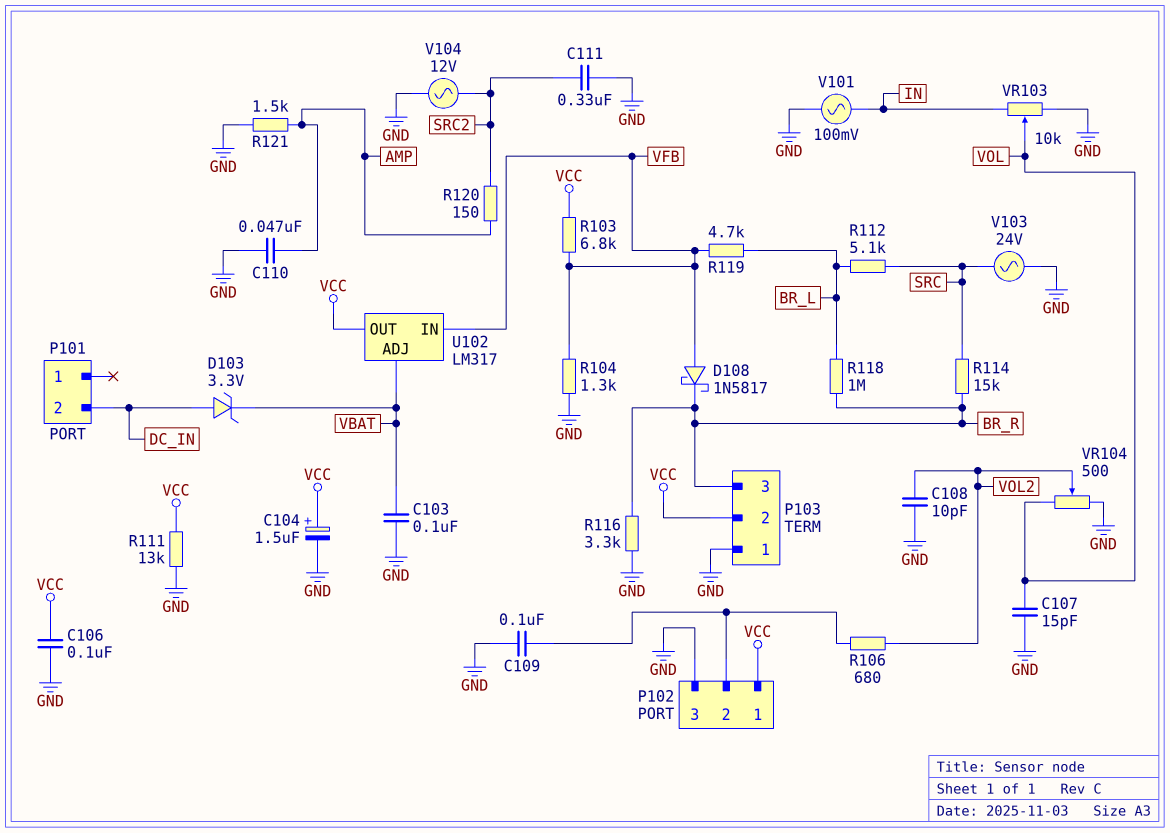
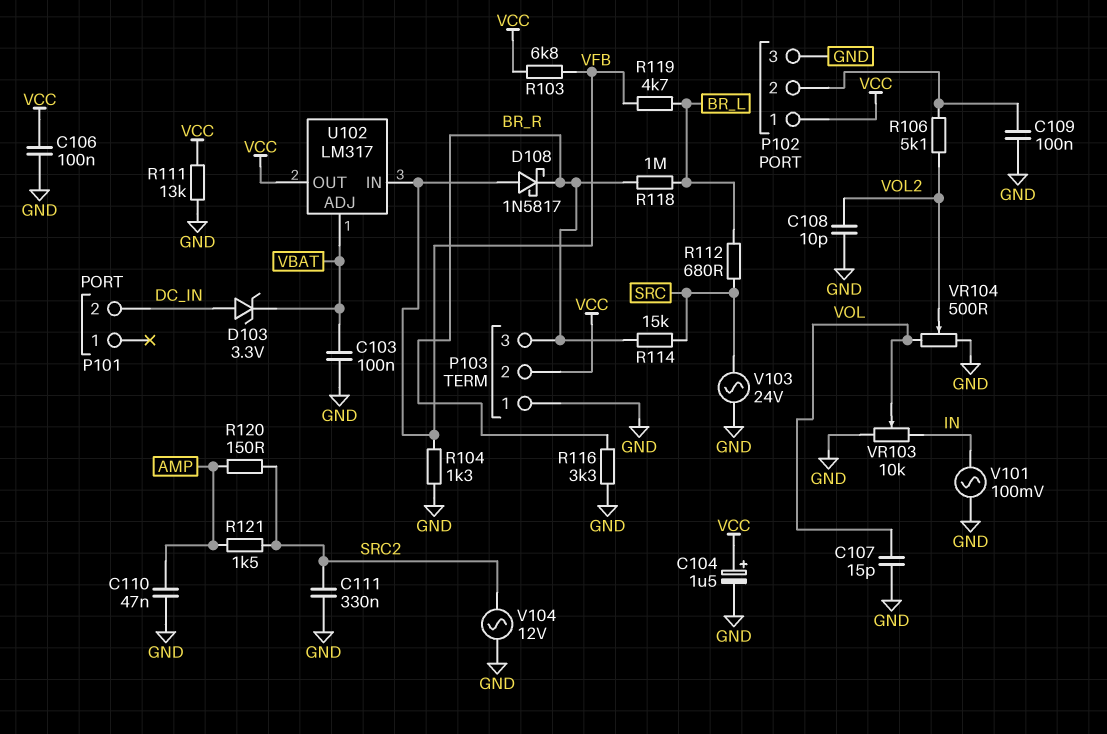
R106: 680 (P102/2, VOL2) -> 5.1k (P102/2, VOL2)
R112: 5.1k (BR_L, SRC) -> 680 (BR_L, SRC)
R121: 1.5k (AMP, GND) -> 1.5k (AMP, SRC2)

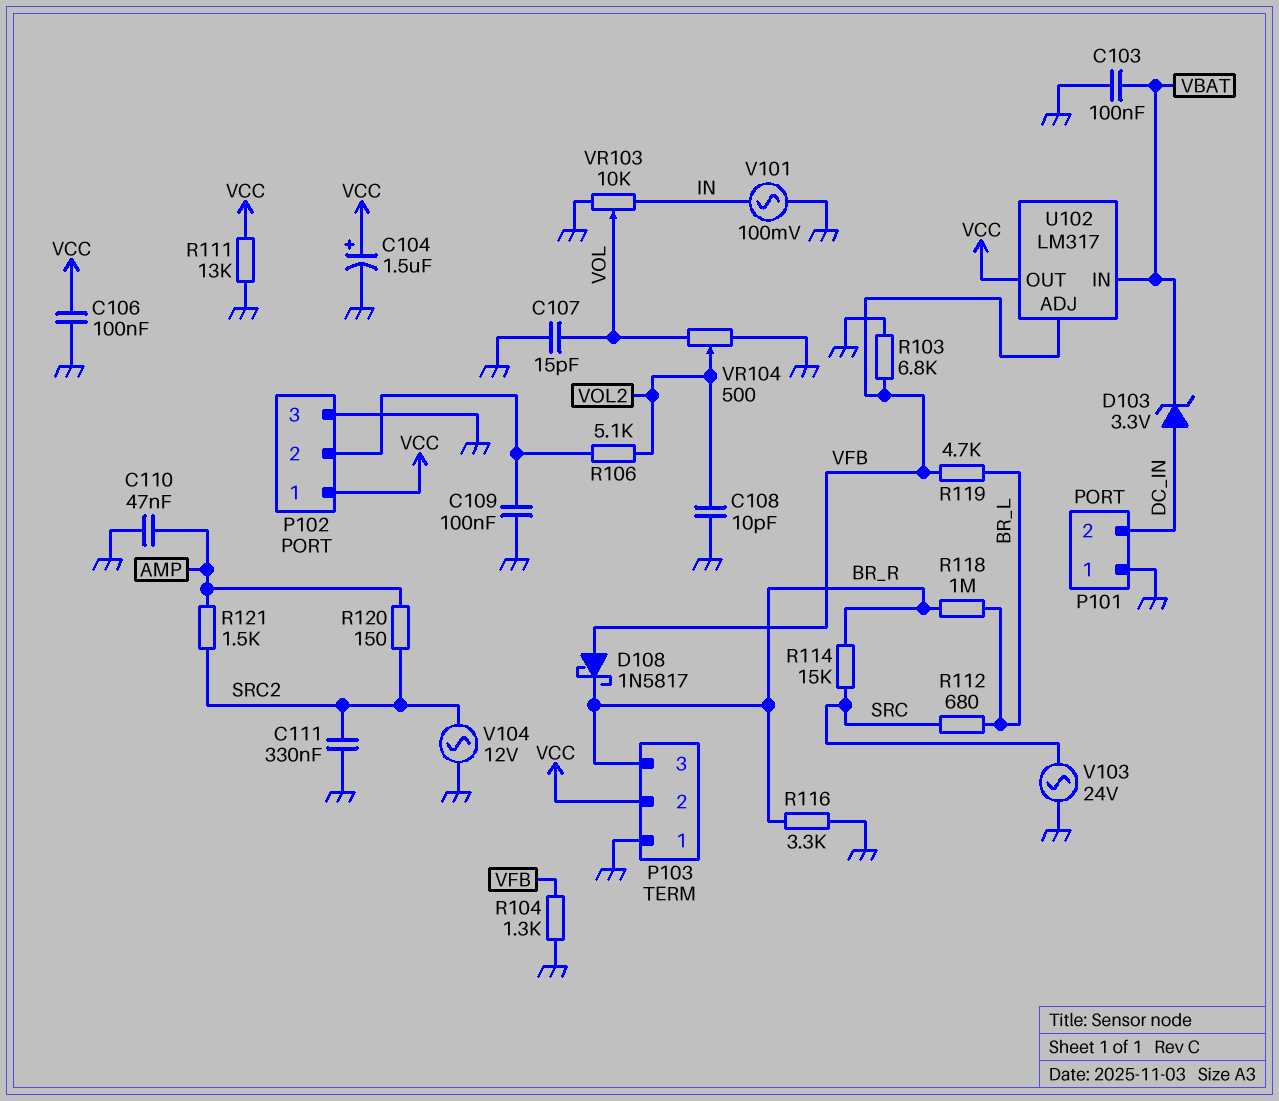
P101 pin 1: none -> GND
R103: 6.8k (VCC, VFB) -> 6.8k (GND, VFB)
U102 pin ADJ: VBAT -> VFB
U102 pin IN: VFB -> VBAT

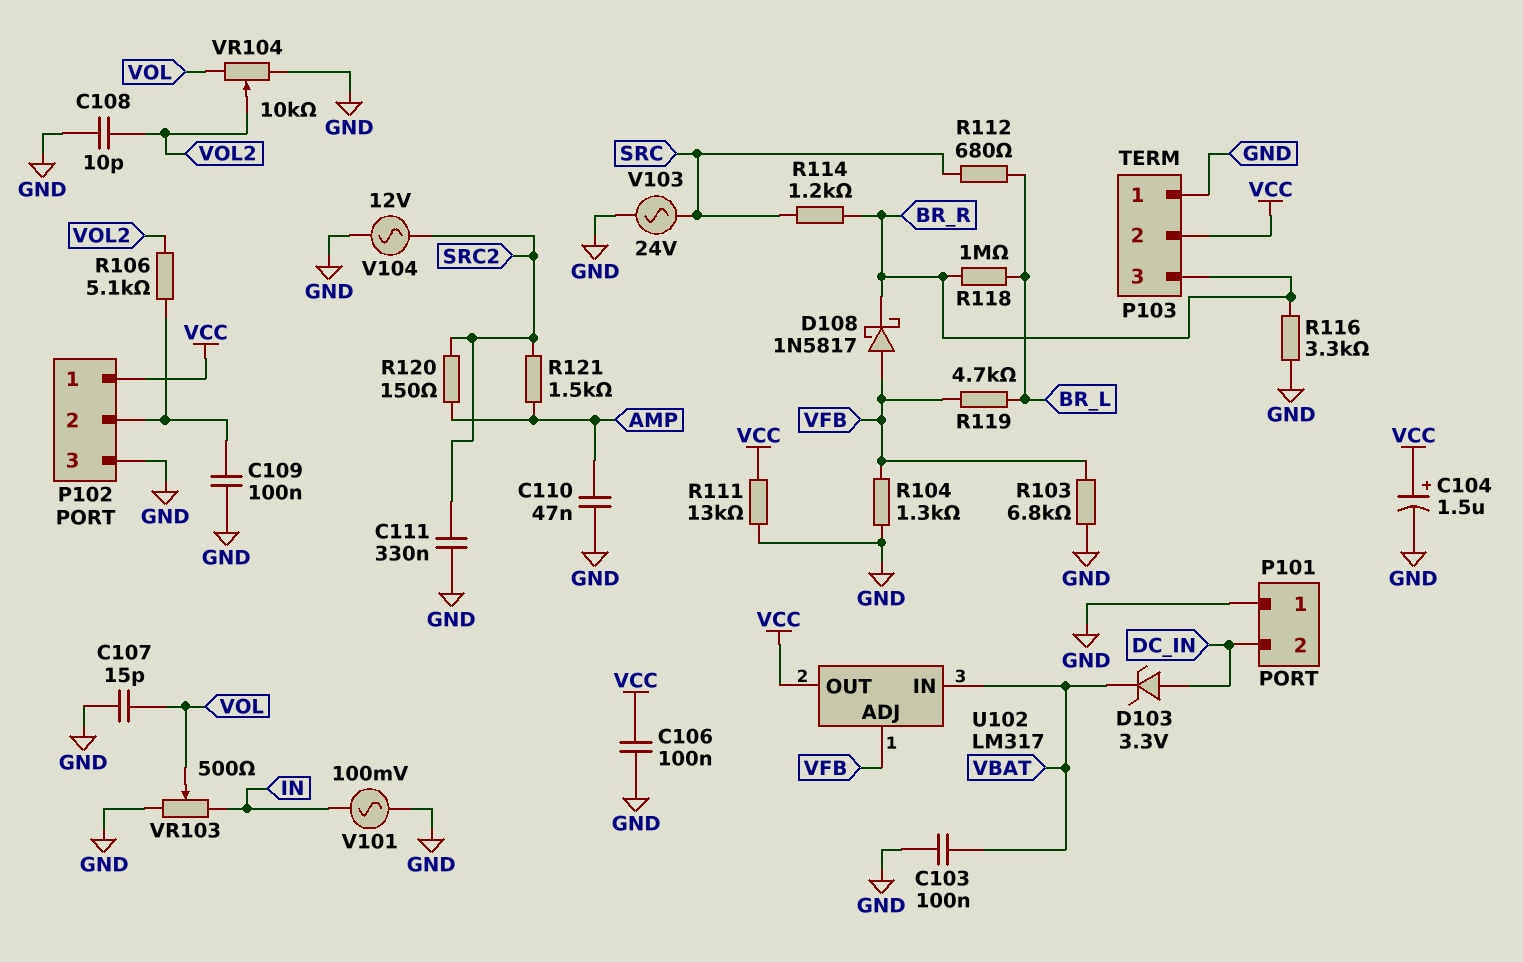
R114: 15k (BR_R, SRC) -> 1.2k (BR_R, SRC)
VR103: 10k (GND, IN, wiper VOL) -> 500 (GND, IN, wiper VOL)
VR104: 500 (GND, VOL, wiper VOL2) -> 10k (GND, VOL, wiper VOL2)

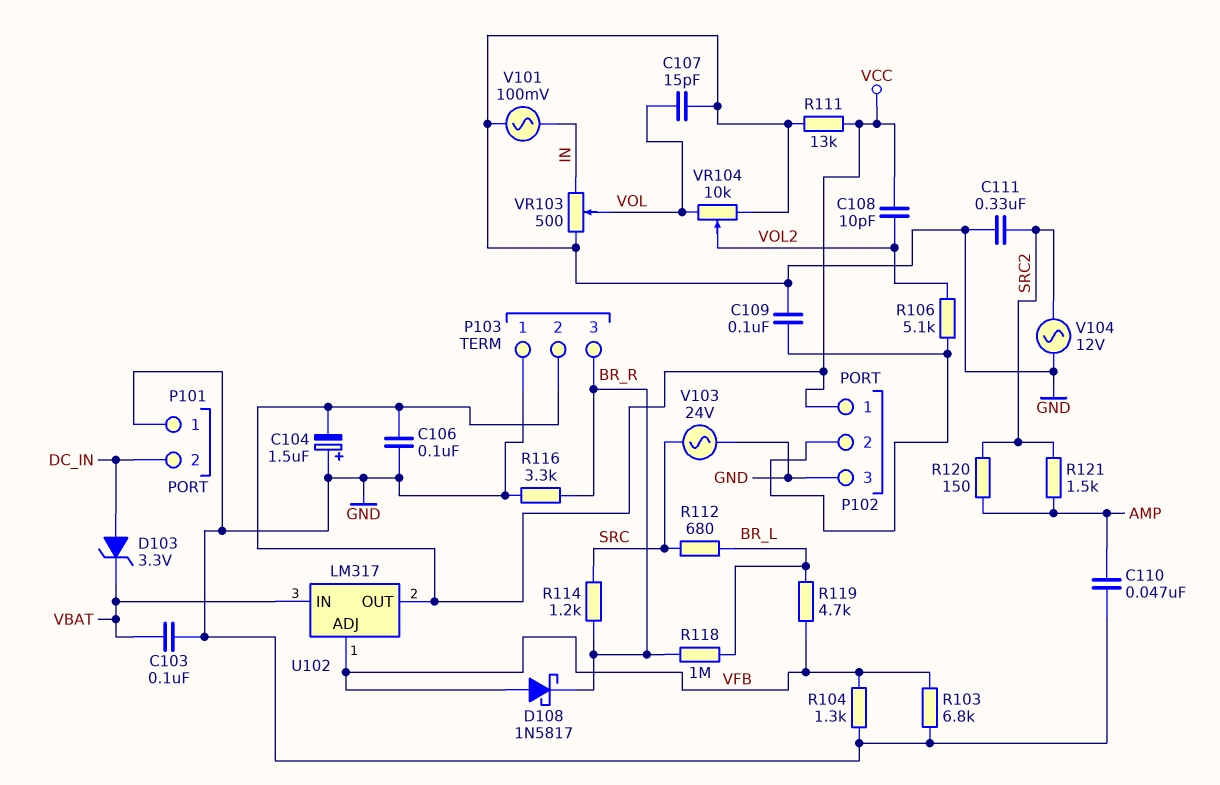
C104: 1.5uF (plus VCC, minus GND) -> 1.5uF (plus GND, minus VCC)
C108: 10pF (GND, VOL2) -> 10pF (VCC, VOL2)

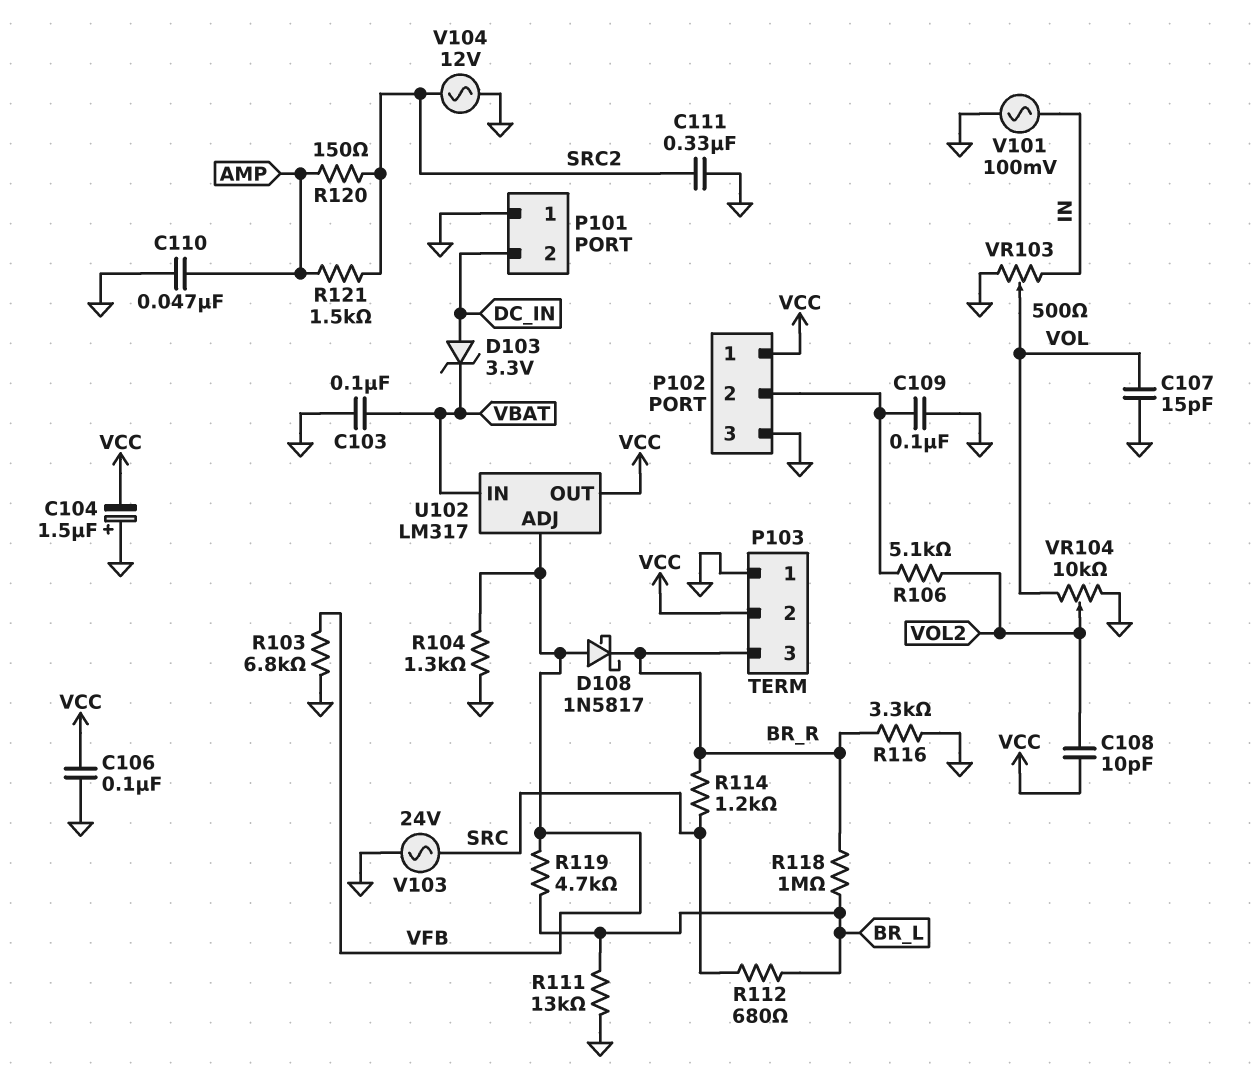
R111: 13k (GND, VCC) -> 13k (BR_L, GND)

